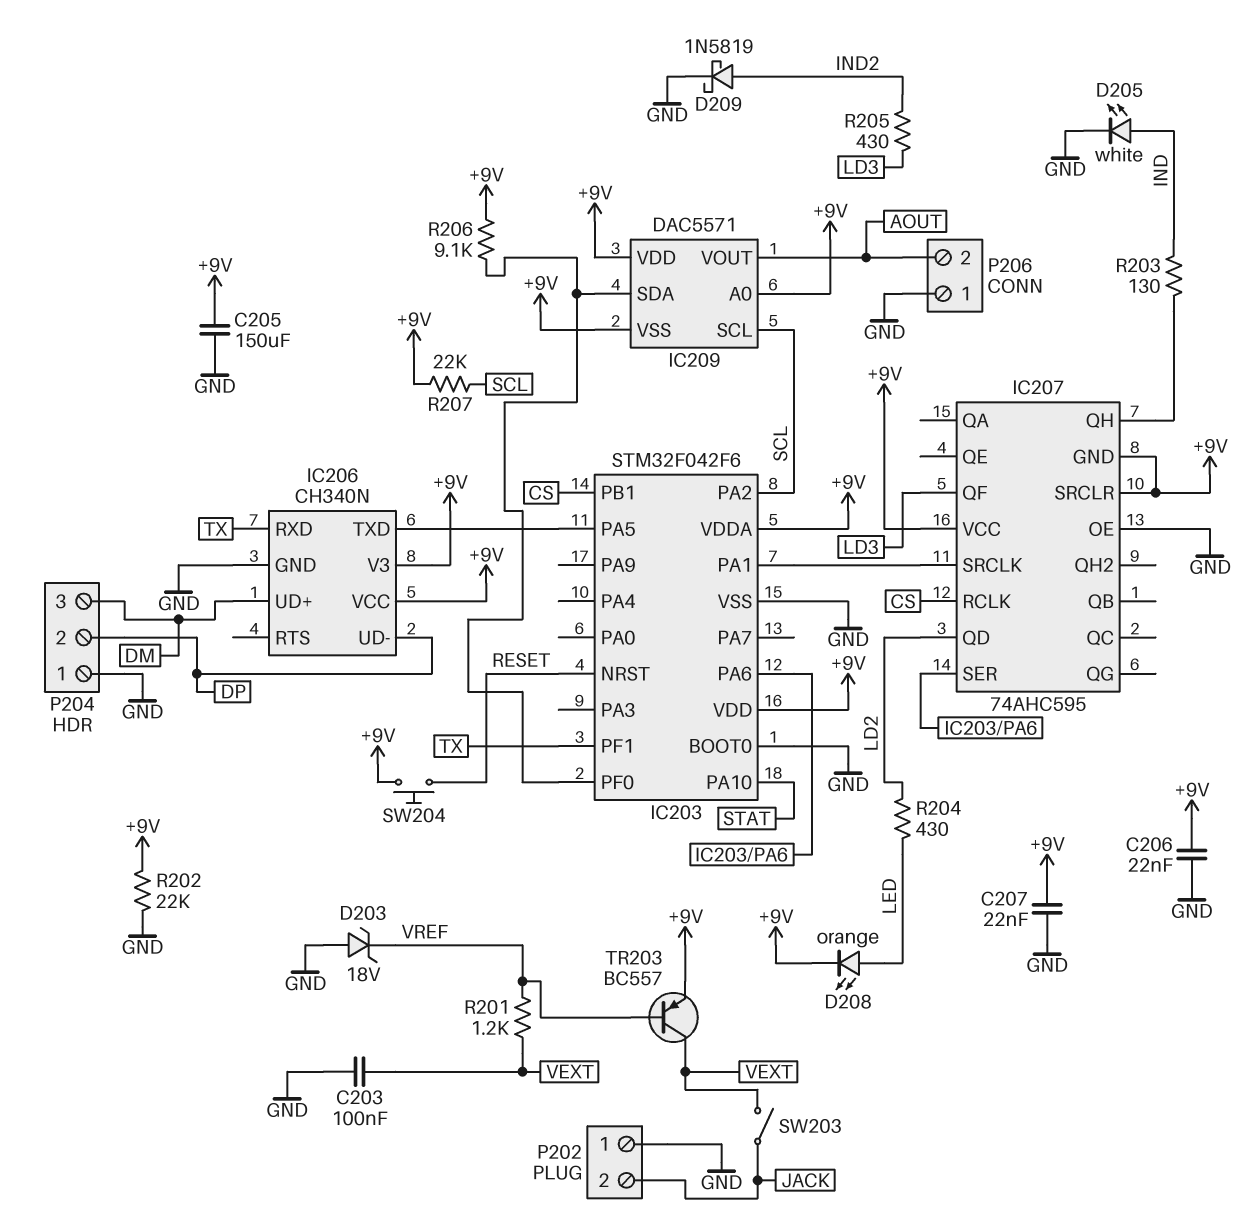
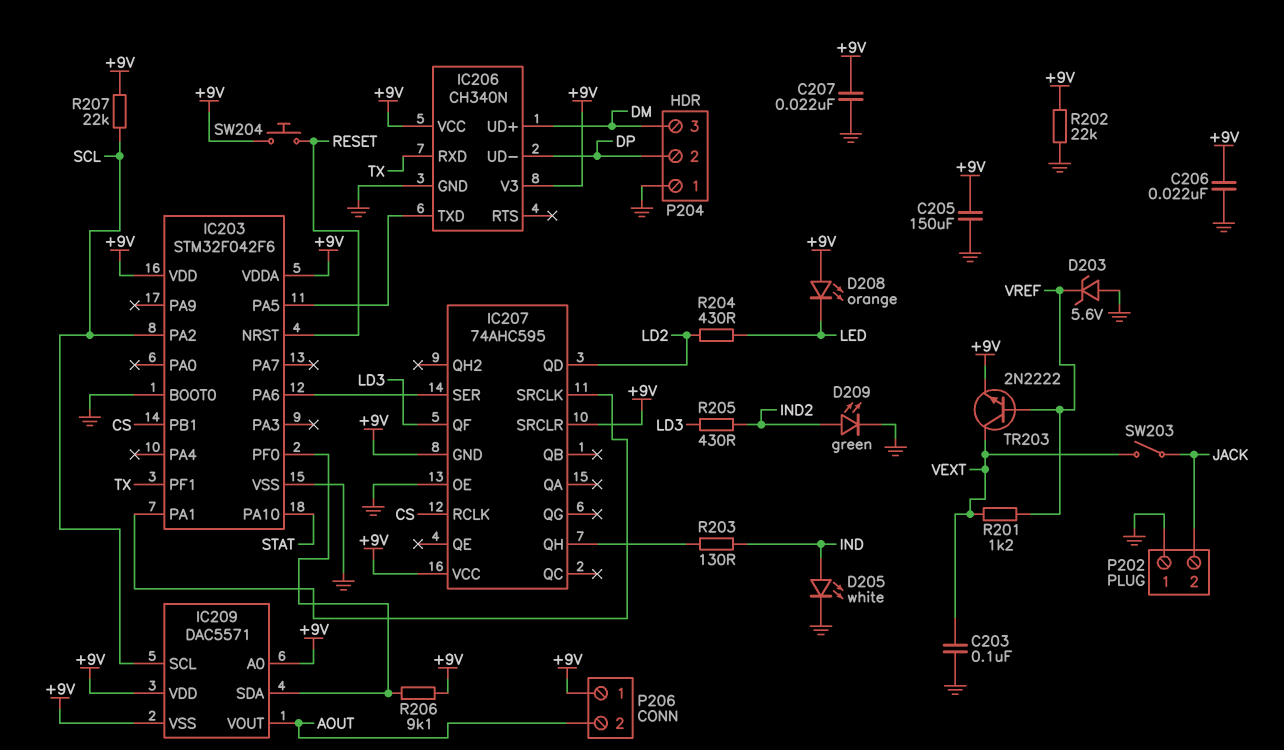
D203: zener 18V (A GND, K VREF) -> zener 5.6V (A GND, K VREF)
D208: LED orange (A LED, K +9V) -> LED orange (A +9V, K LED)
D209: schottky 1N5819 (A IND2, K GND) -> LED green (A IND2, K GND)
P206 pin 1: GND -> +9V
TR203: PNP BC557 (B VREF, C VEXT, E +9V) -> NPN 2N2222 (B VREF, C VEXT, E +9V)

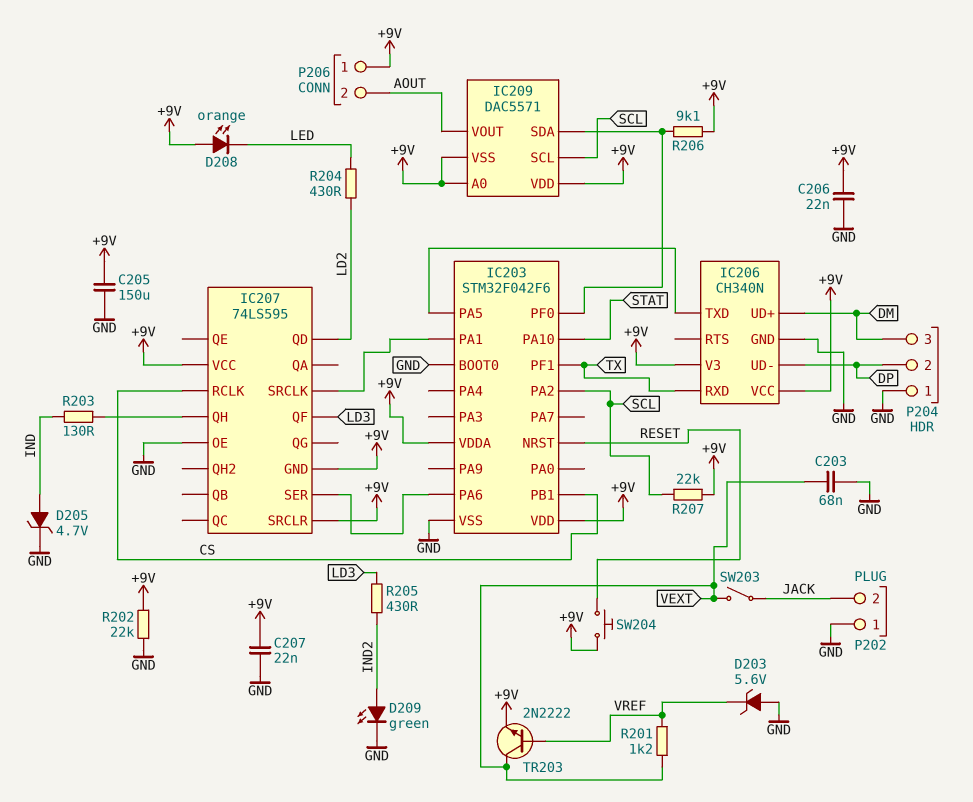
C203: 100nF (GND, VEXT) -> 68nF (GND, VEXT)
D205: LED white (A IND, K GND) -> zener 4.7V (A IND, K GND)
IC207: 74AHC595 -> 74LS595

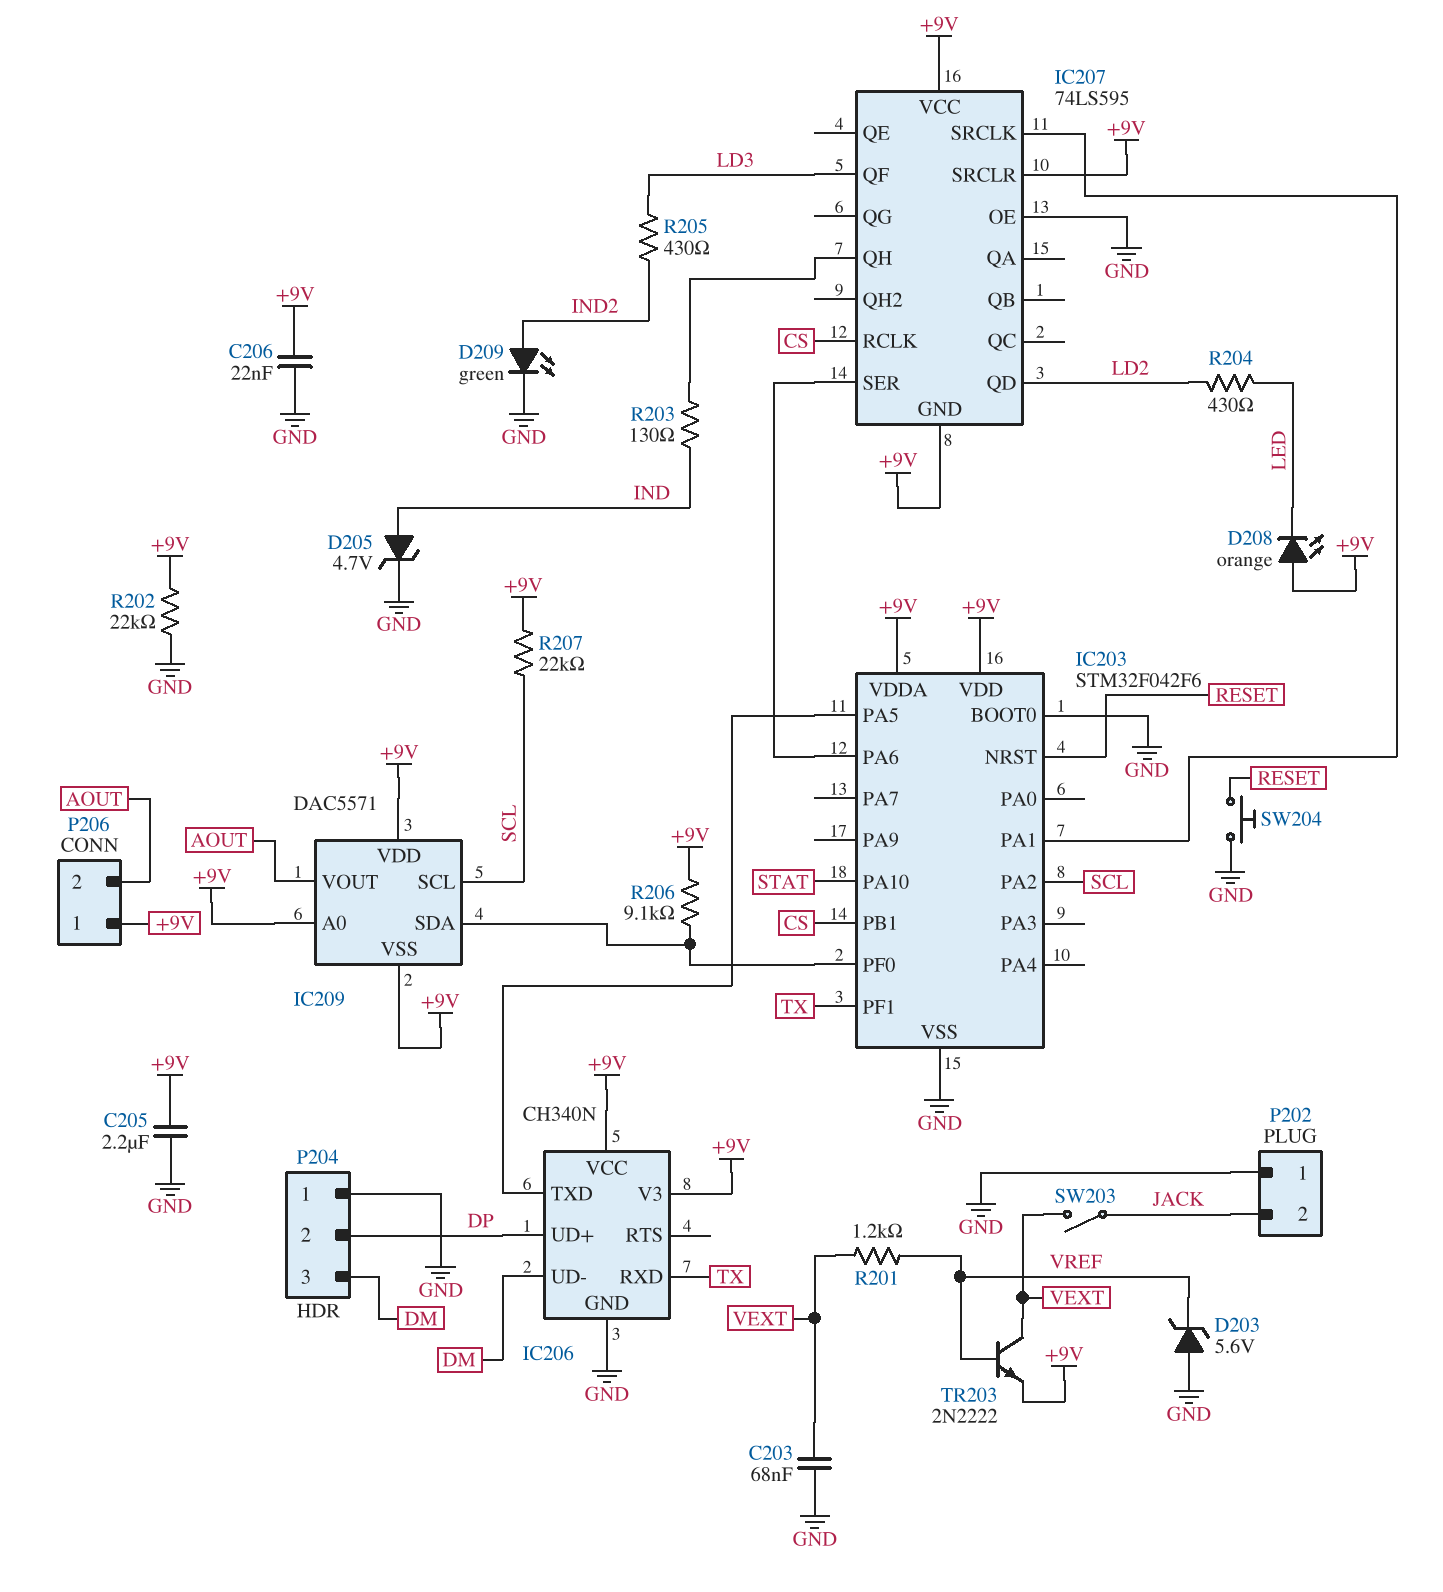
C205: 150uF (+9V, GND) -> 2.2uF (+9V, GND)
C207: 22nF (+9V, GND) -> none
IC206 pin UD+: DM -> DP
IC206 pin UD-: DP -> DM
SW204: button (+9V, RESET) -> button (GND, RESET)

